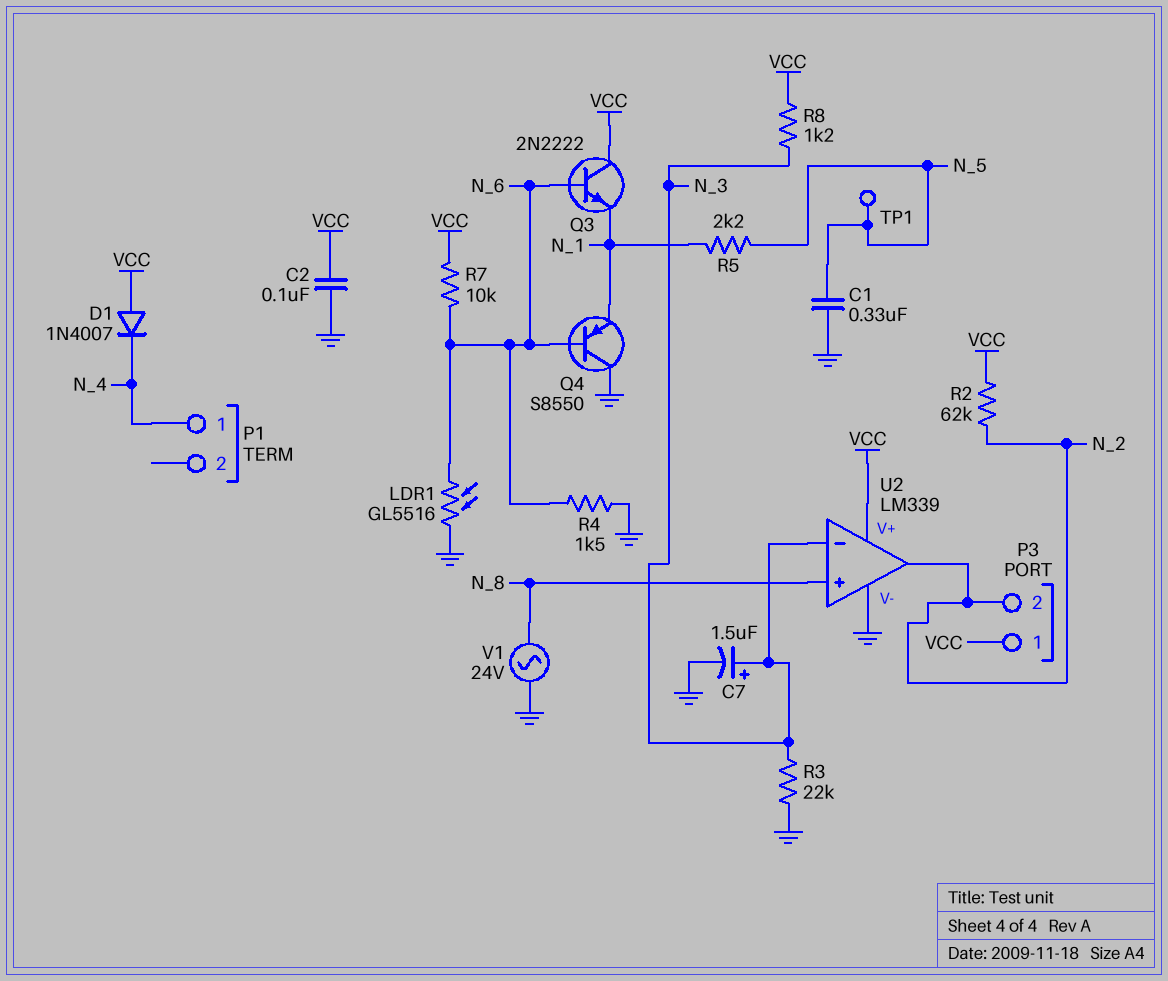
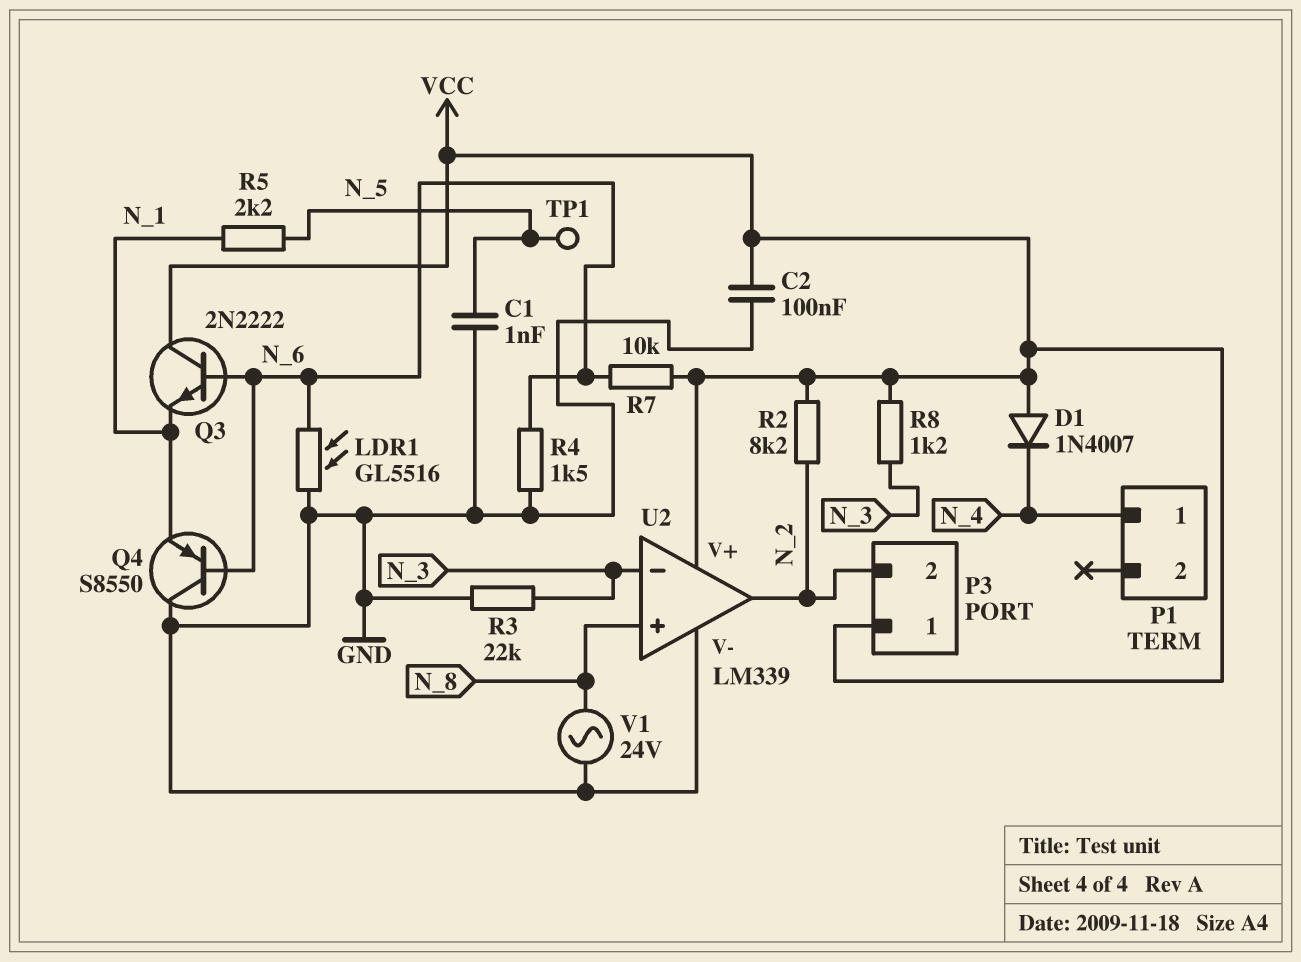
C1: 330nF (GND, N_5) -> 1nF (GND, N_5)
C7: 1.5uF (plus N_3, minus GND) -> none
R2: 62k (N_2, VCC) -> 8.2k (N_2, VCC)

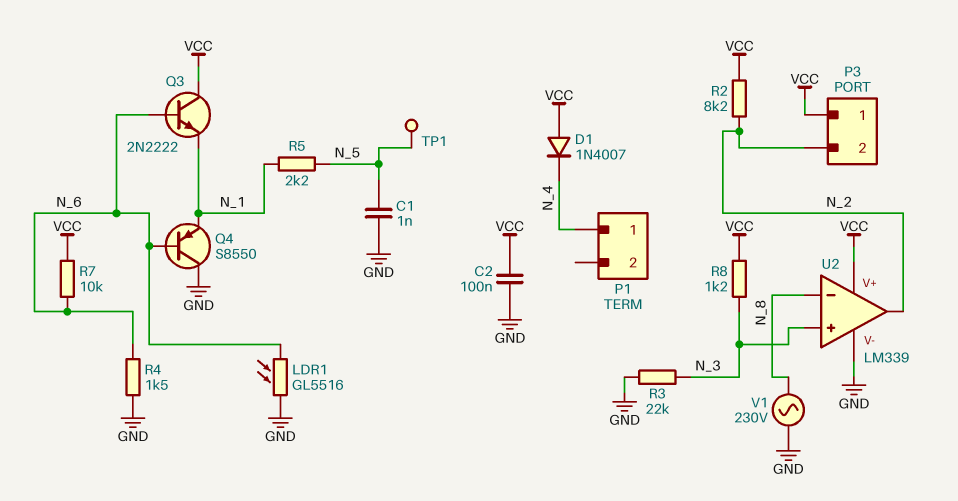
U2 pin in+: N_8 -> N_3
U2 pin in-: N_3 -> N_8
V1: AC 24V (GND, N_8) -> AC 230V (GND, N_8)

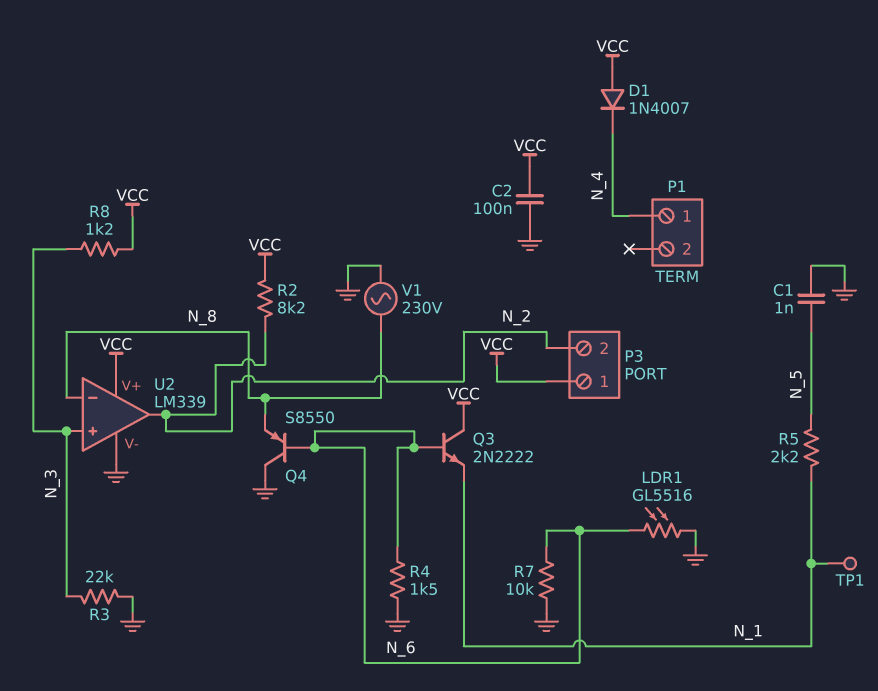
Q4: PNP S8550 (B N_6, C GND, E N_1) -> PNP S8550 (B N_6, C GND, E N_8)
R7: 10k (N_6, VCC) -> 10k (GND, N_6)
TP1: test point (N_5) -> test point (N_1)

